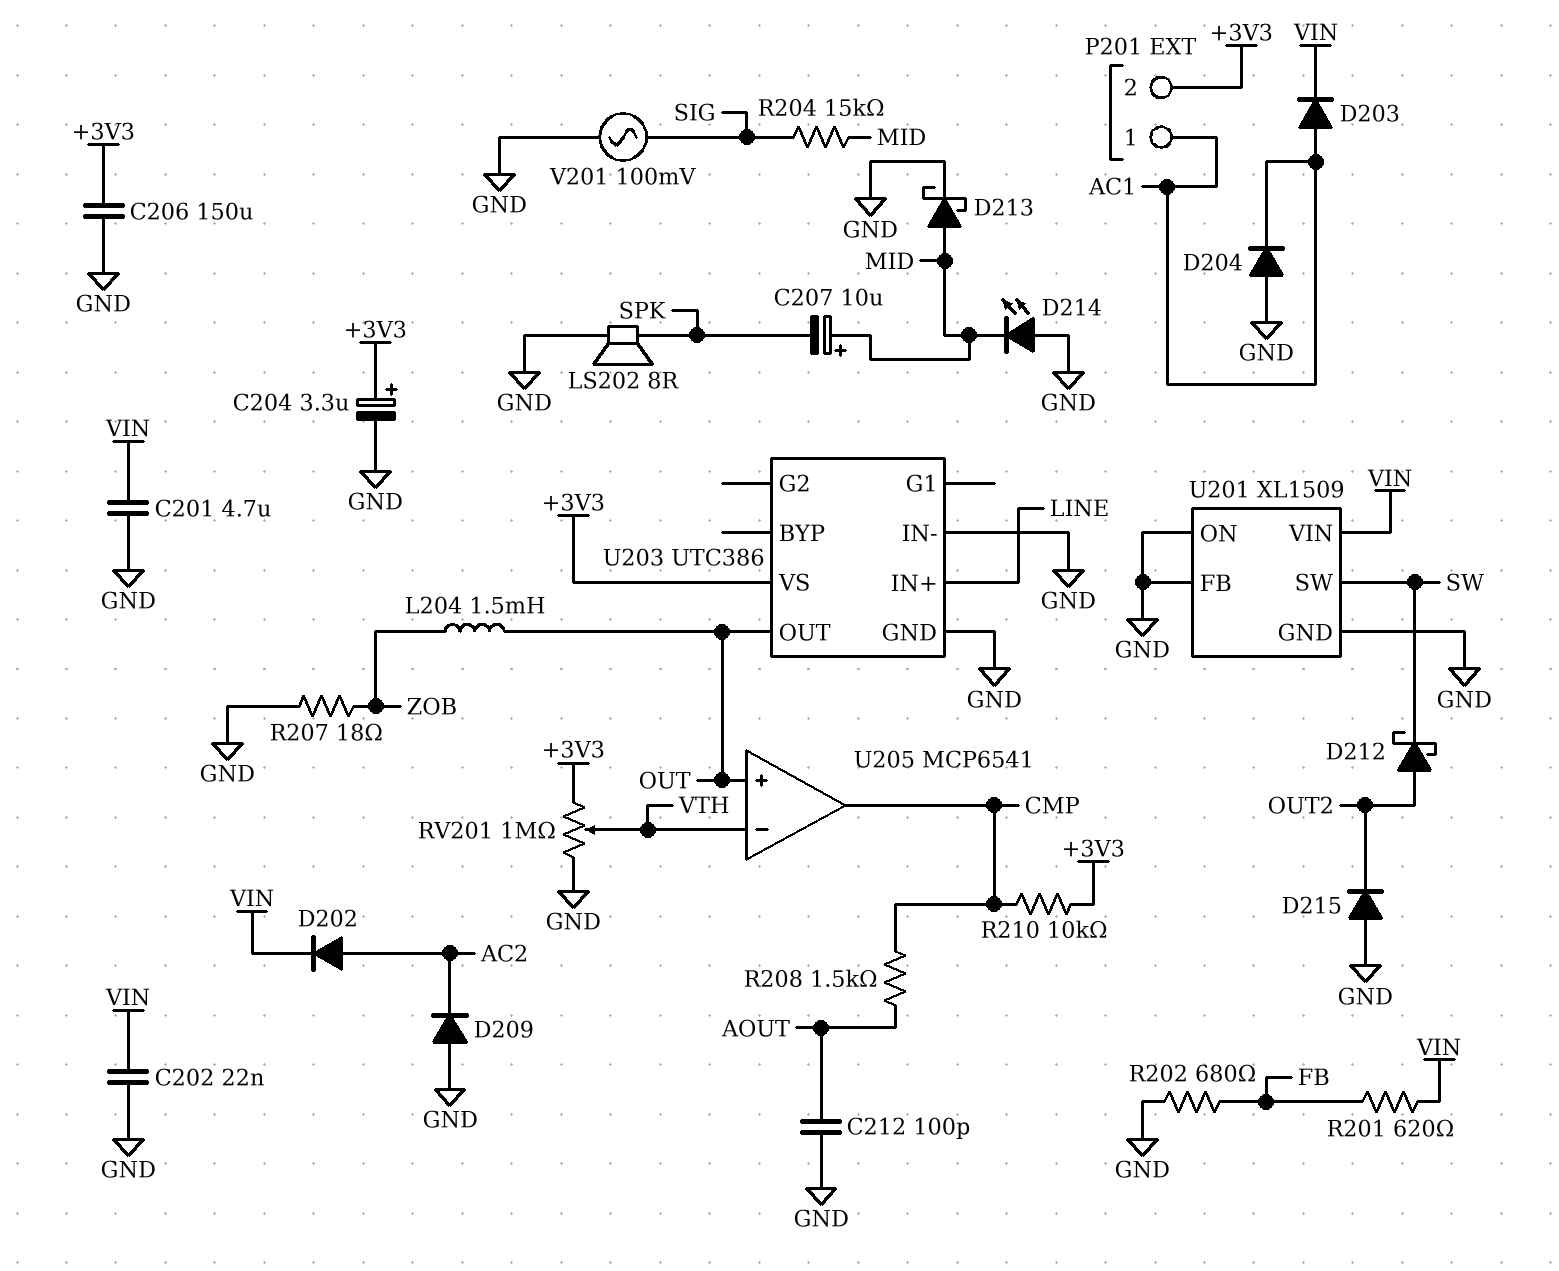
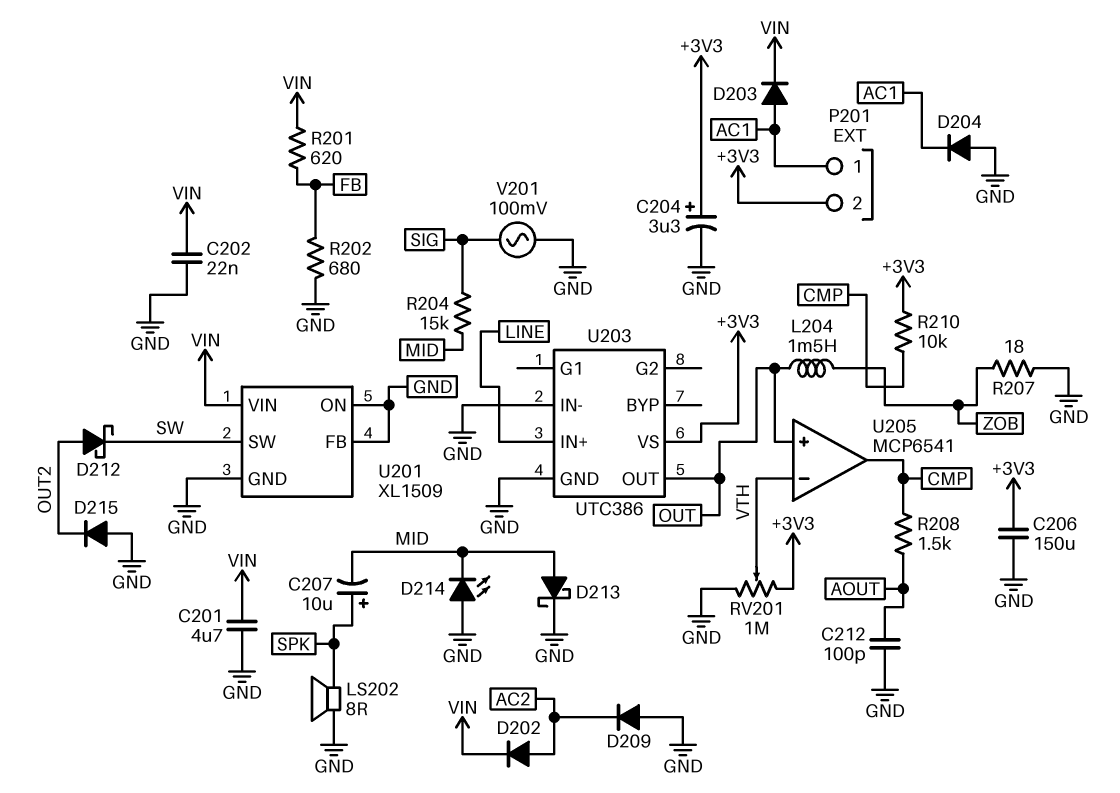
C207: 10uF (plus MID, minus SPK) -> 10uF (plus SPK, minus MID)

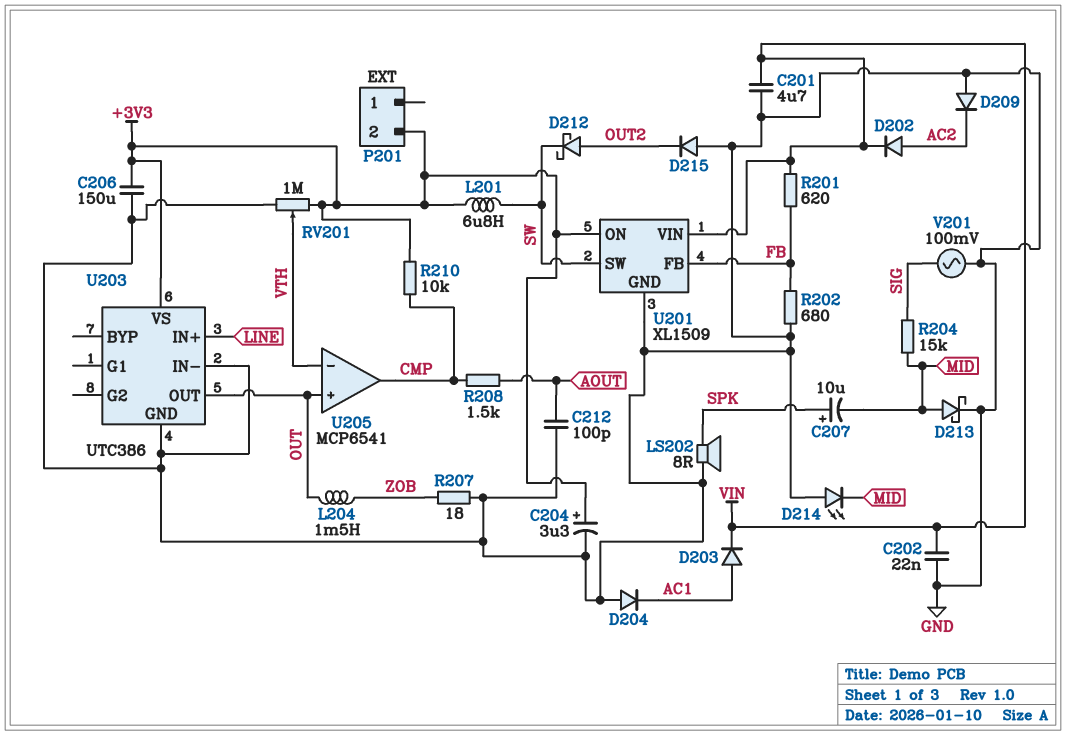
L201: none -> 6.8uH (+3V3, SW)
P201 pin 1: AC1 -> none
U201 pin FB: GND -> FB
U201 pin ON: GND -> +3V3

